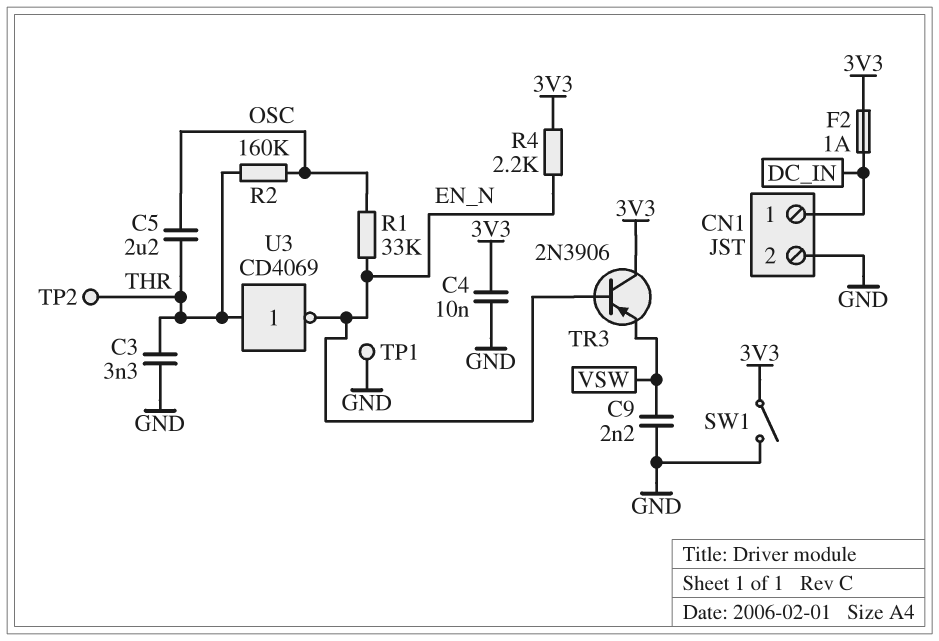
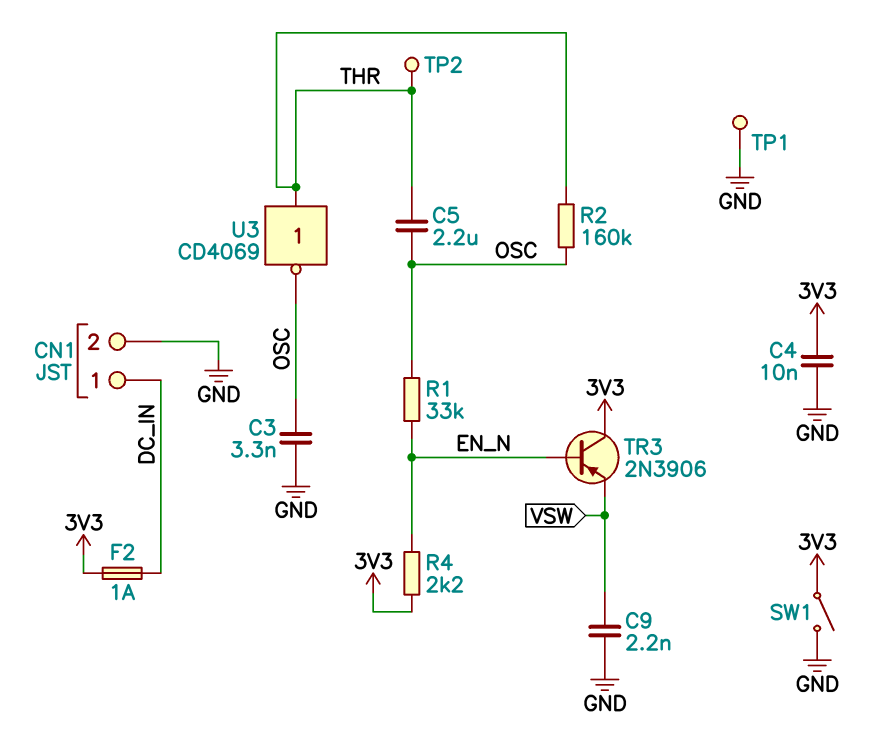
C3: 3.3nF (GND, THR) -> 3.3nF (GND, OSC)
U3: NOT CD4069 (in THR, out EN_N) -> NOT CD4069 (in THR, out OSC)

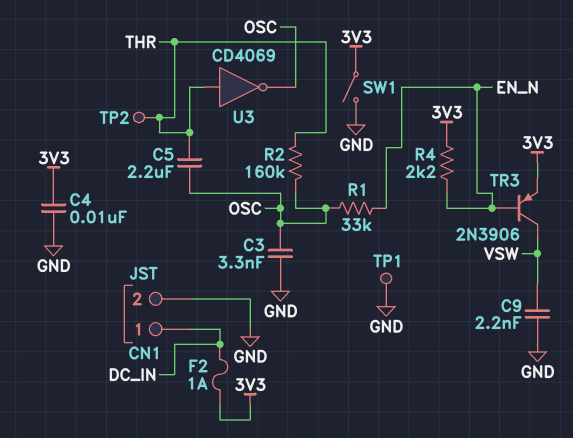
TR3: PNP 2N3906 (B EN_N, C 3V3, E VSW) -> PNP 2N3906 (B EN_N, C VSW, E 3V3)

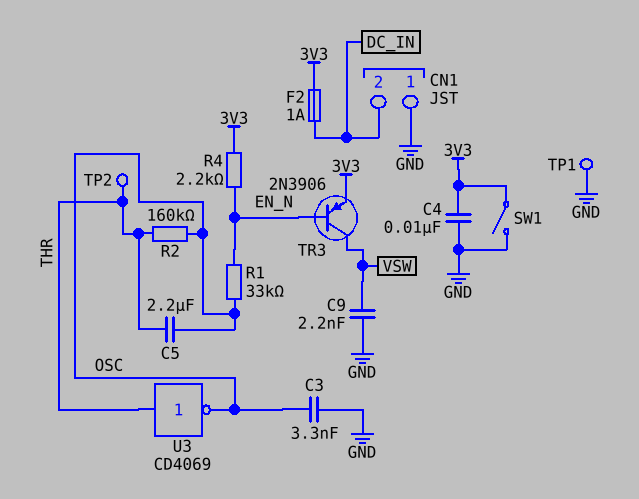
CN1 pin 1: DC_IN -> GND
CN1 pin 2: GND -> DC_IN

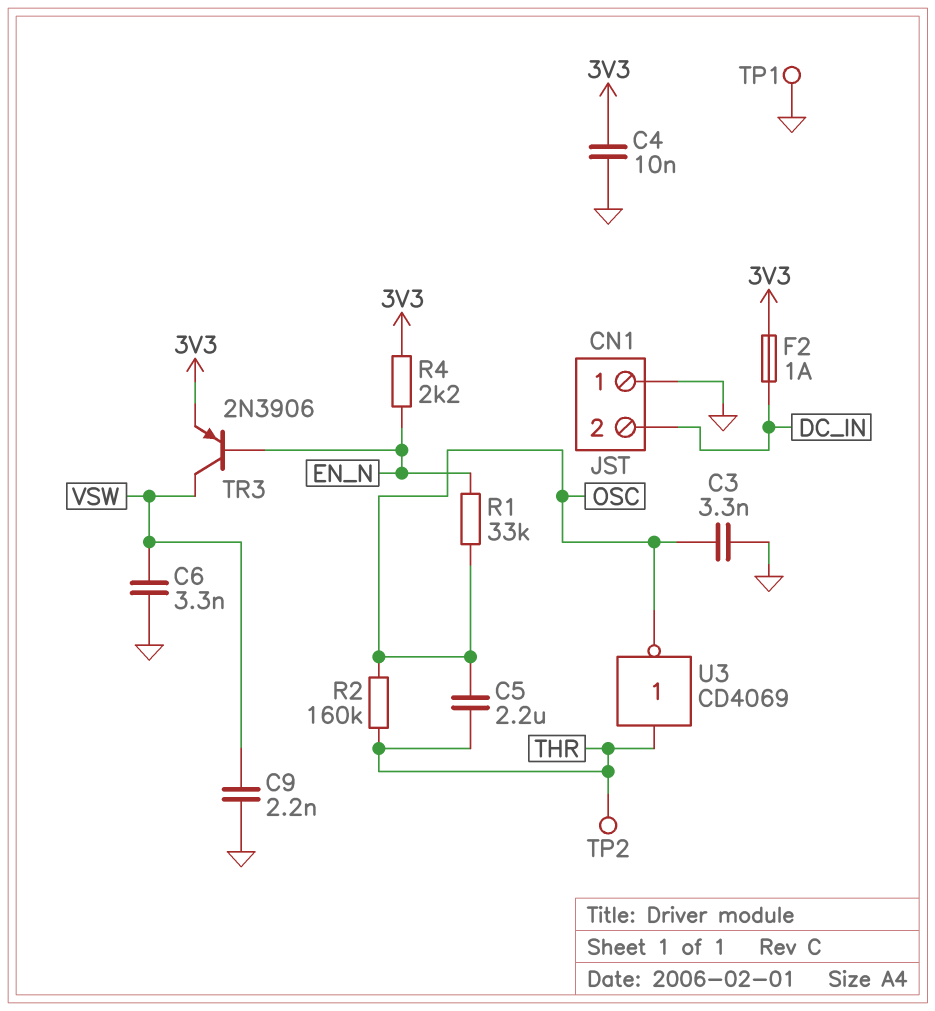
C6: none -> 3.3nF (GND, VSW)
SW1: switch (3V3, GND) -> none

